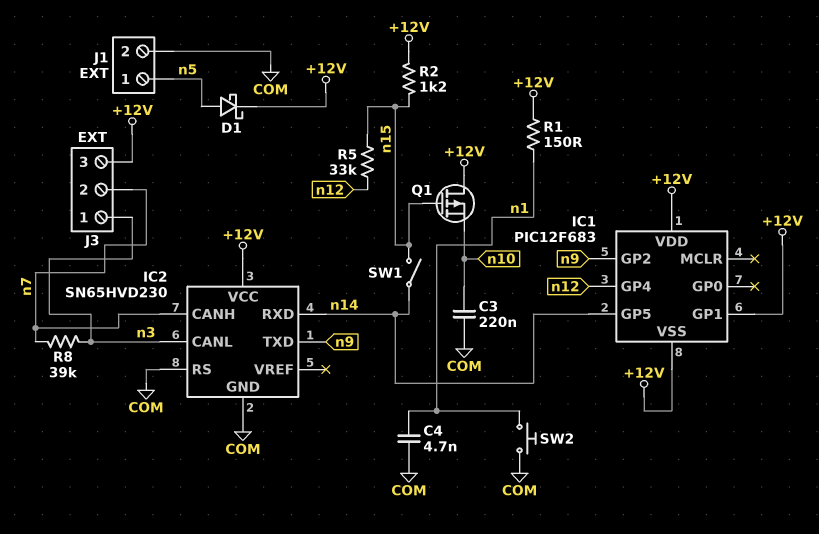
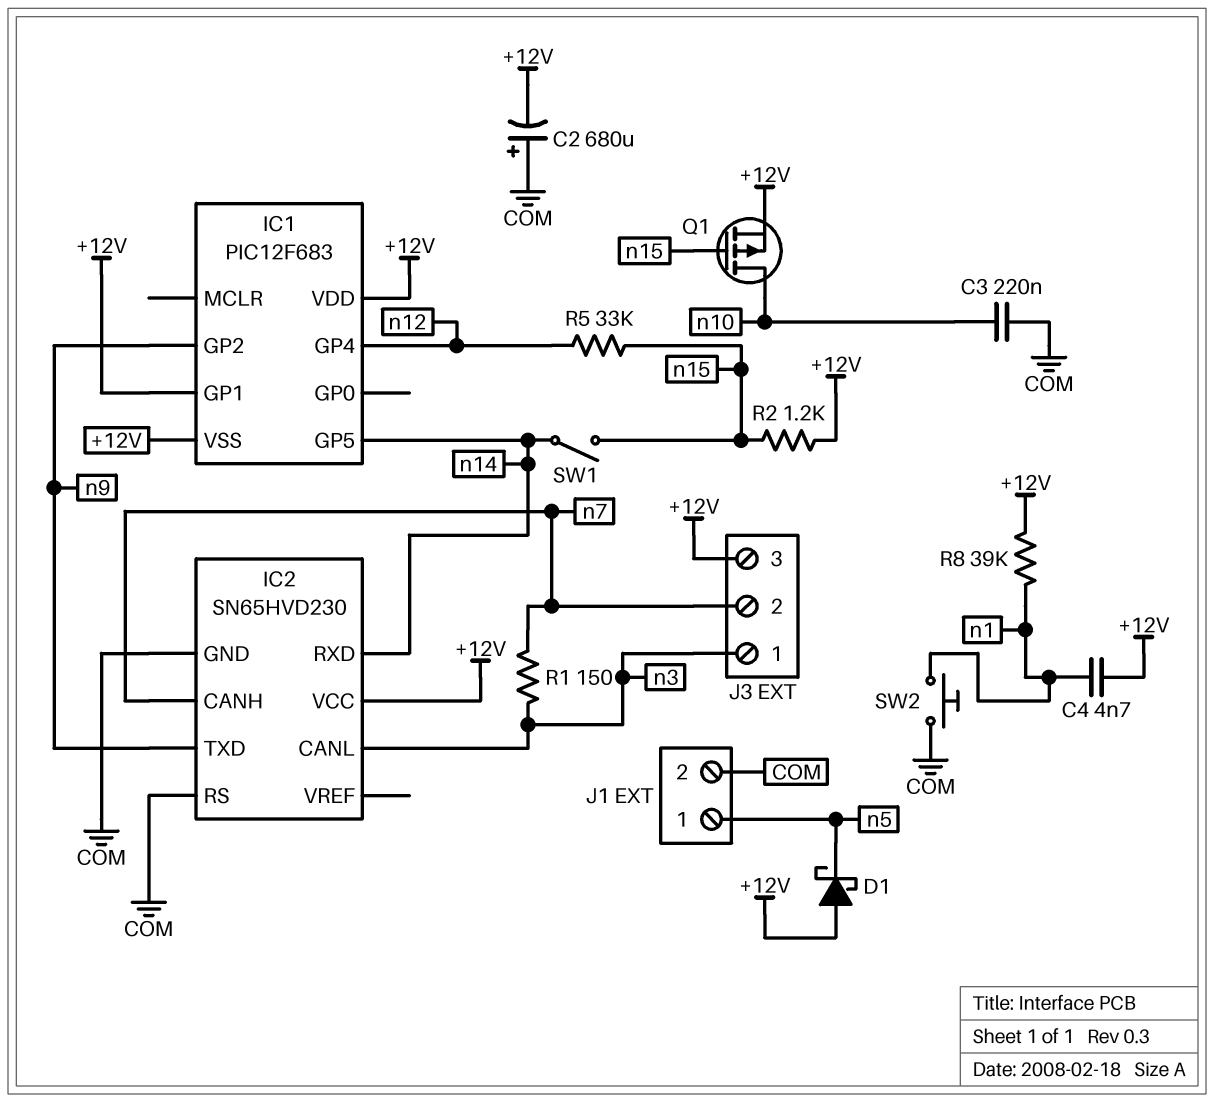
C2: none -> 680uF (plus COM, minus +12V)
C4: 4.7nF (COM, n1) -> 4.7nF (+12V, n1)
D1: schottky (A n5, K +12V) -> schottky (A +12V, K n5)
Q1: PMOS (G n15, D +12V, S n10) -> PMOS (G n15, D n10, S +12V)
R1: 150 (+12V, n1) -> 150 (n3, n7)
R8: 39k (n3, n7) -> 39k (+12V, n1)

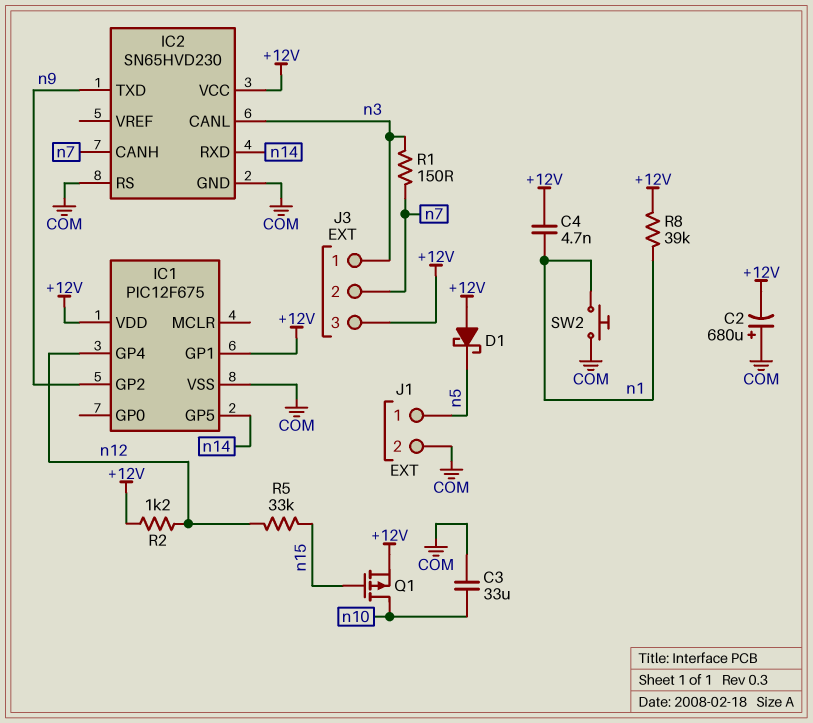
C3: 220nF (COM, n10) -> 33uF (COM, n10)
IC1: PIC12F683 -> PIC12F675
IC1 pin VSS: +12V -> COM
R2: 1.2k (+12V, n15) -> 1.2k (+12V, n12)
SW1: switch (n14, n15) -> none

